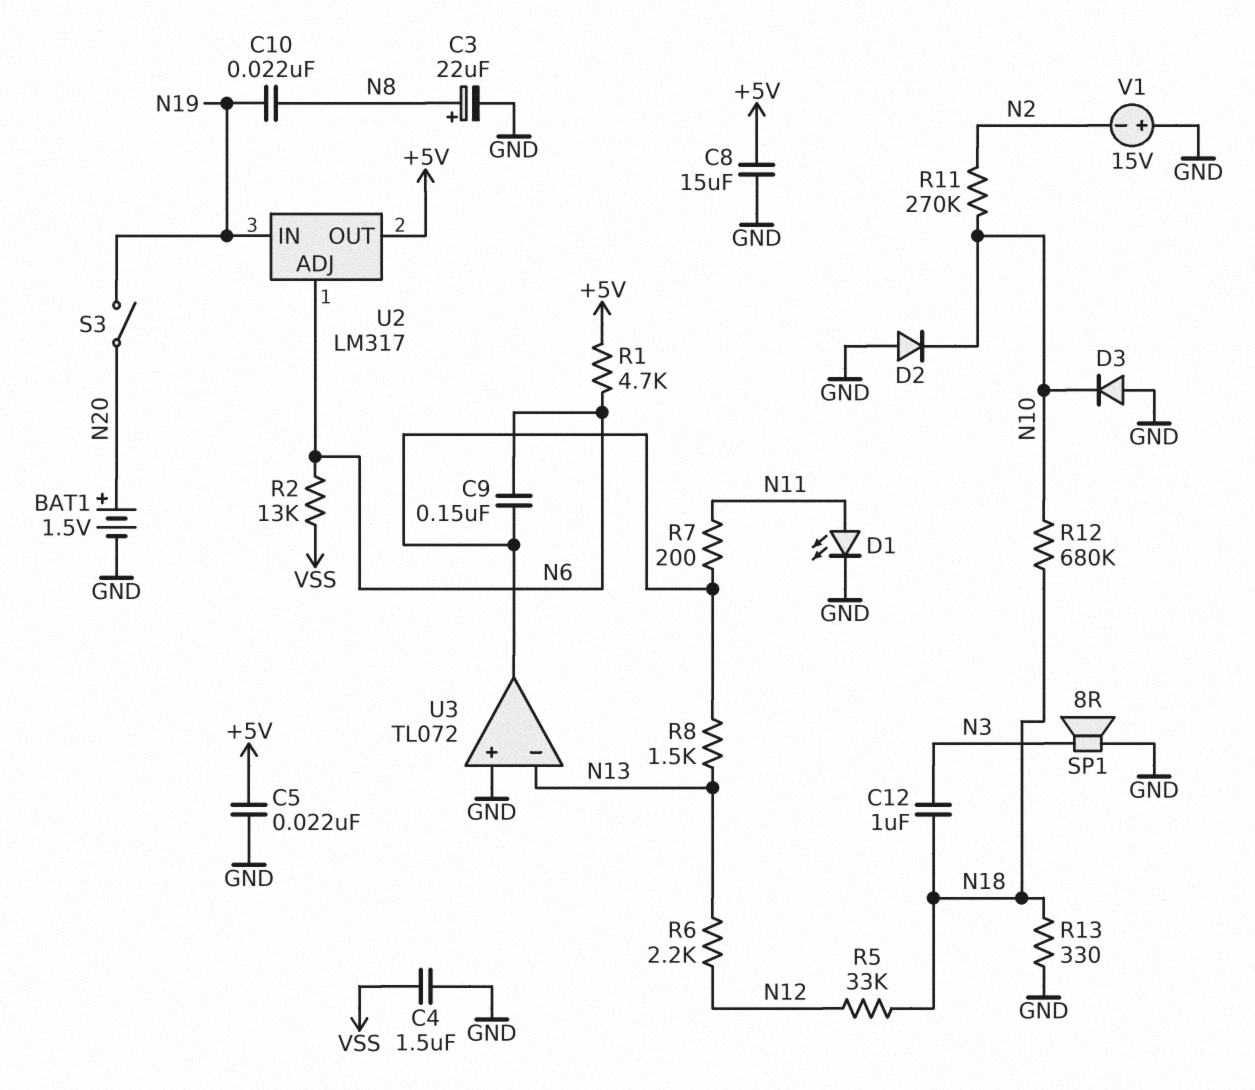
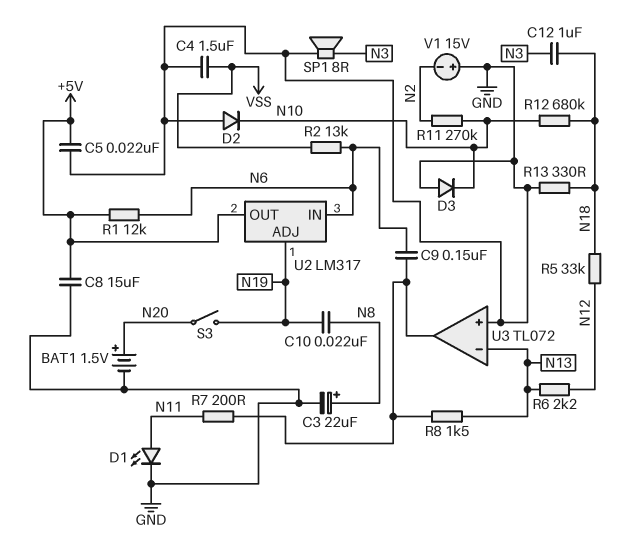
R1: 4.7k (+5V, N6) -> 12k (+5V, N6)
U2 pin ADJ: N6 -> N19
U2 pin IN: N19 -> N6

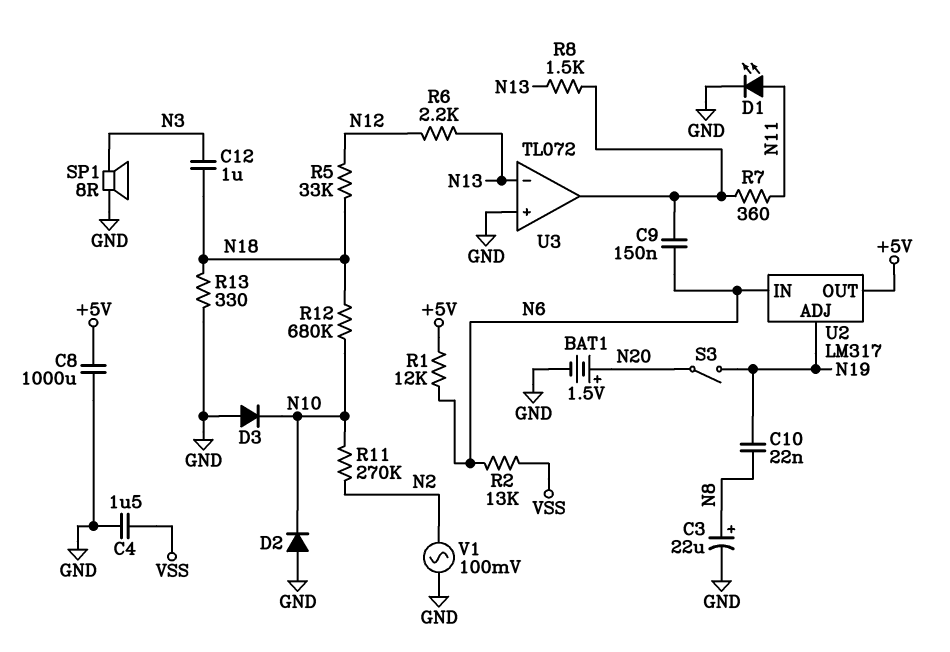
C5: 22nF (+5V, GND) -> none
C8: 15uF (+5V, GND) -> 1000uF (+5V, GND)
R7: 200 (N11, U3/out) -> 360 (N11, U3/out)
V1: 15V (plus GND, minus N2) -> AC 100mV (GND, N2)

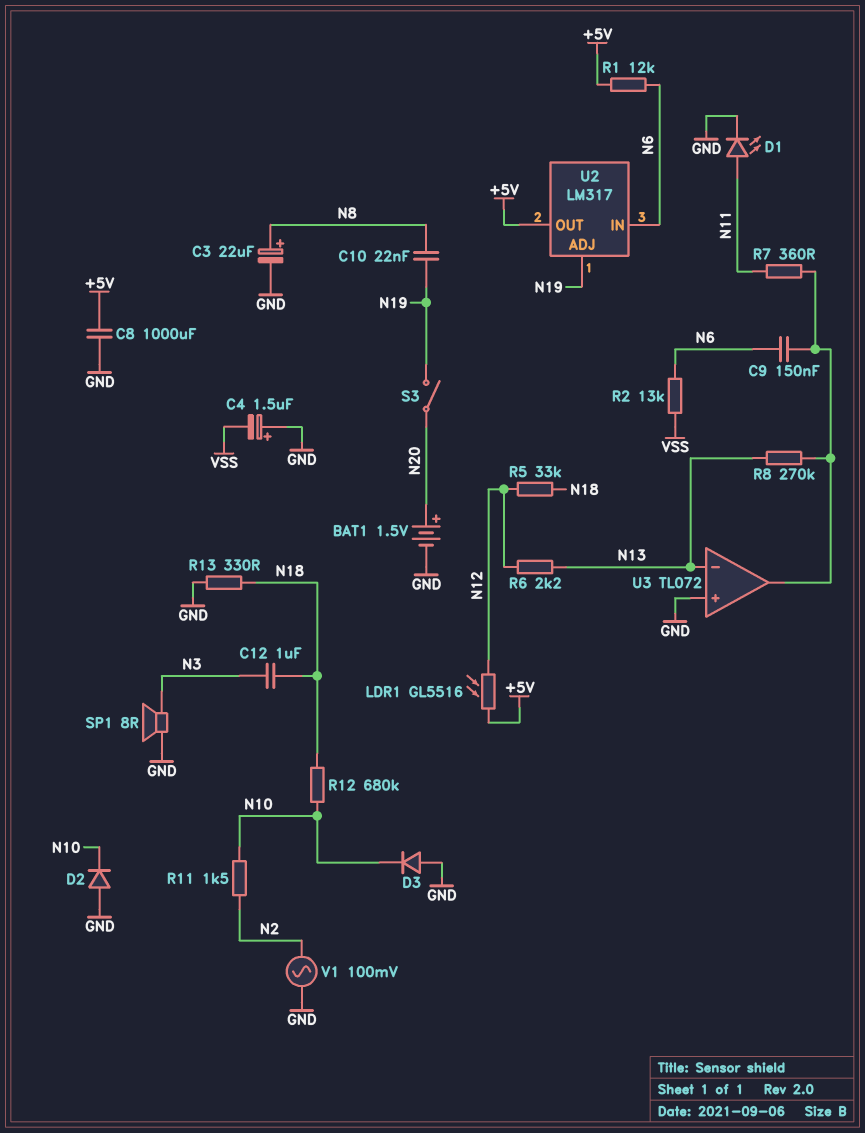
C4: 1.5uF (GND, VSS) -> 1.5uF (plus GND, minus VSS)
LDR1: none -> GL5516 (+5V, N12)
R8: 1.5k (N13, U3/out) -> 270k (N13, U3/out)
R11: 270k (N2, N10) -> 1.5k (N2, N10)

